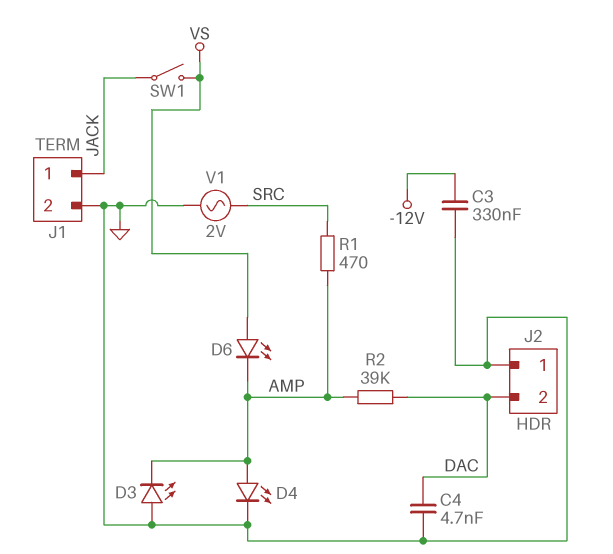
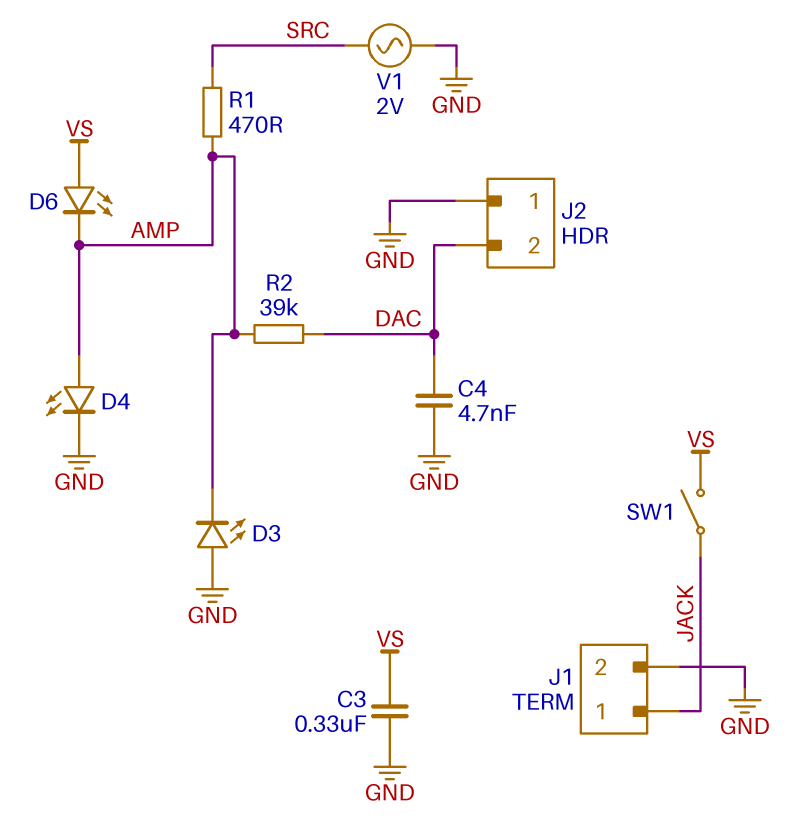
C3: 330nF (-12V, GND) -> 330nF (GND, VS)

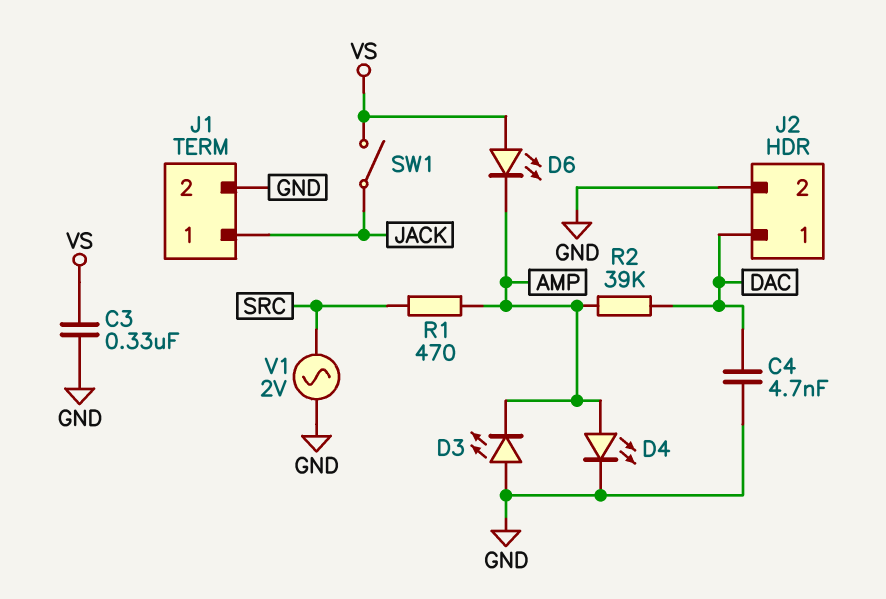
J2 pin 1: GND -> DAC
J2 pin 2: DAC -> GND

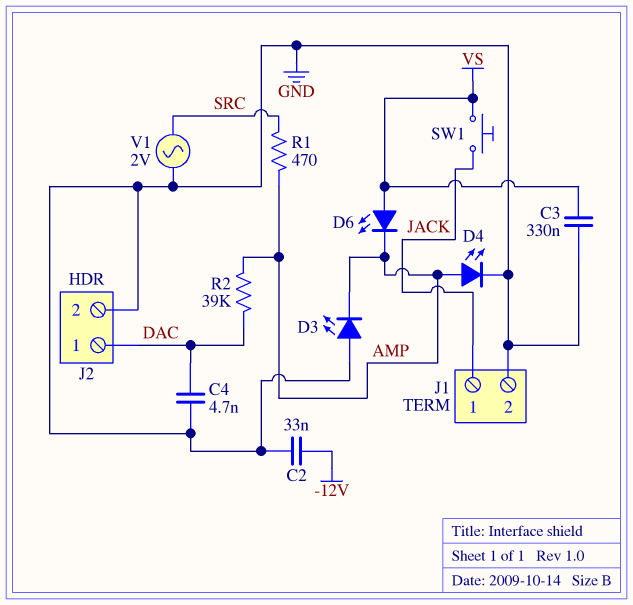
C2: none -> 33nF (-12V, GND)
SW1: switch (JACK, VS) -> button (JACK, VS)

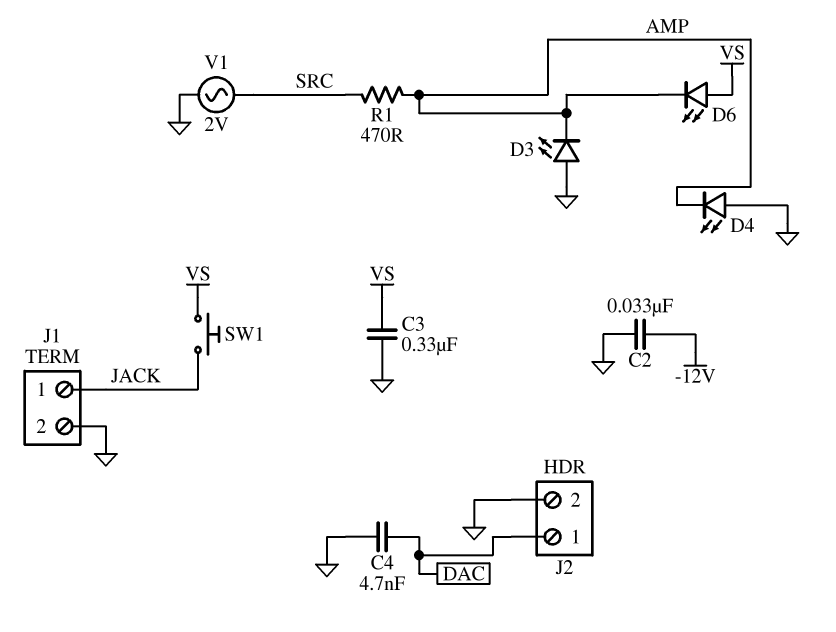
D4: LED (A AMP, K GND) -> LED (A GND, K AMP)
R2: 39k (AMP, DAC) -> none

